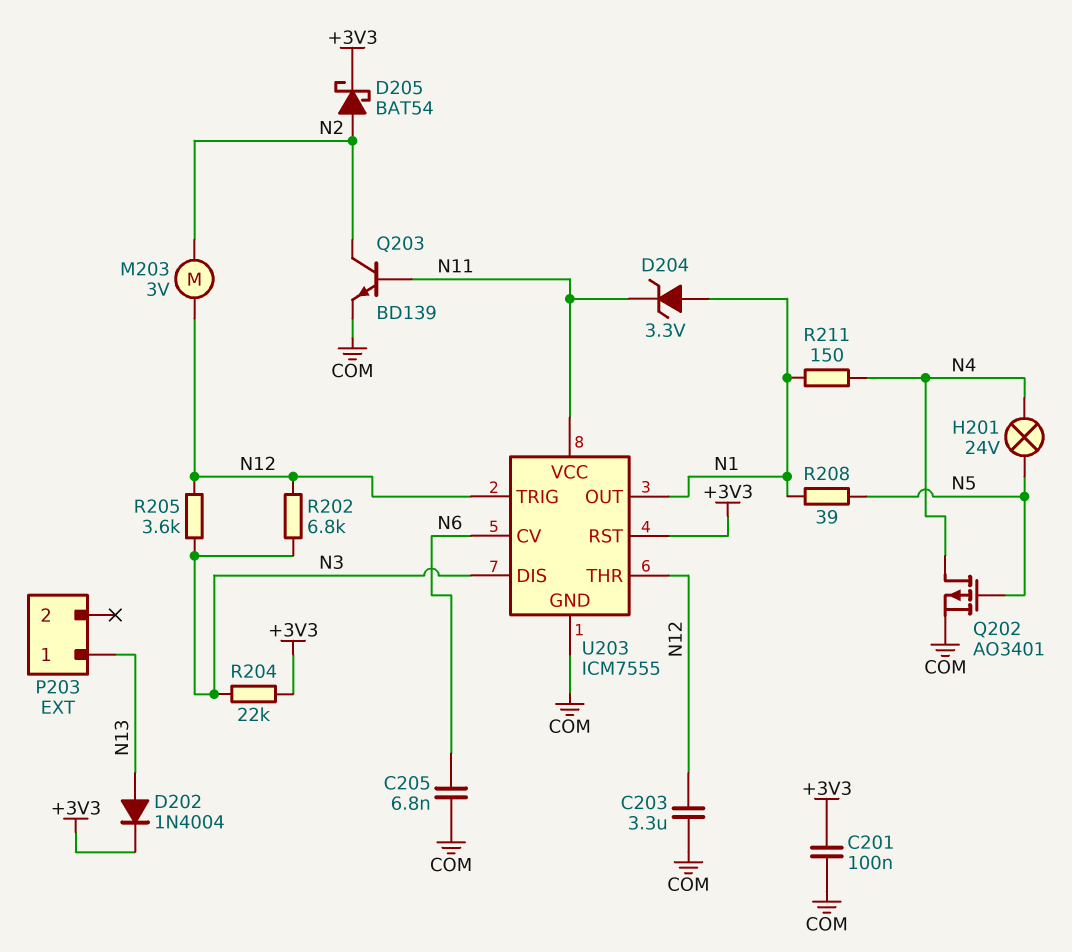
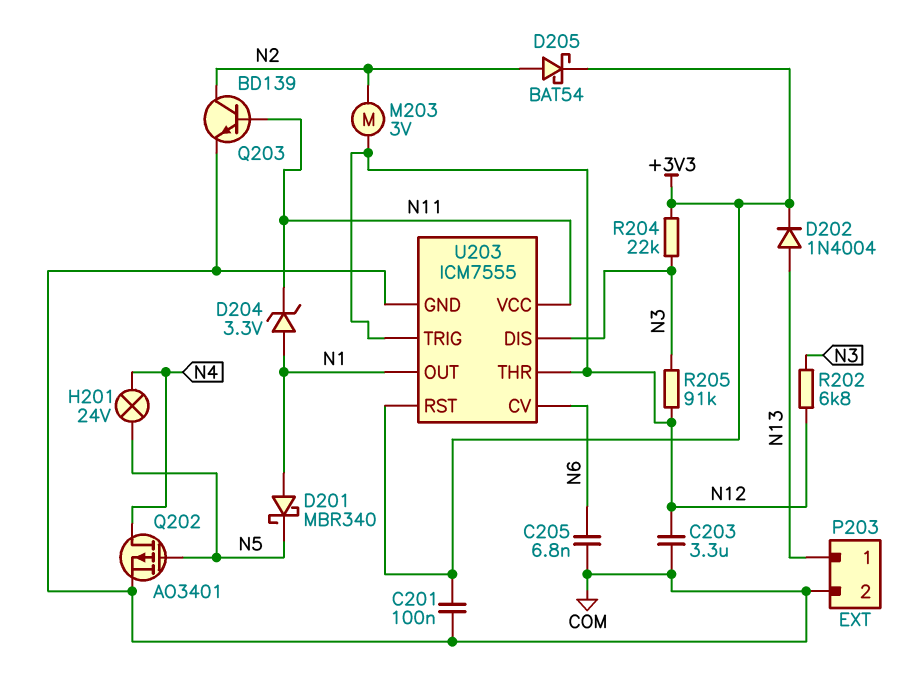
D201: none -> schottky MBR340 (A N1, K N5)
P203 pin 2: none -> COM
R205: 3.6k (N3, N12) -> 91k (N3, N12)
R208: 39 (N1, N5) -> none
R211: 150 (N1, N4) -> none

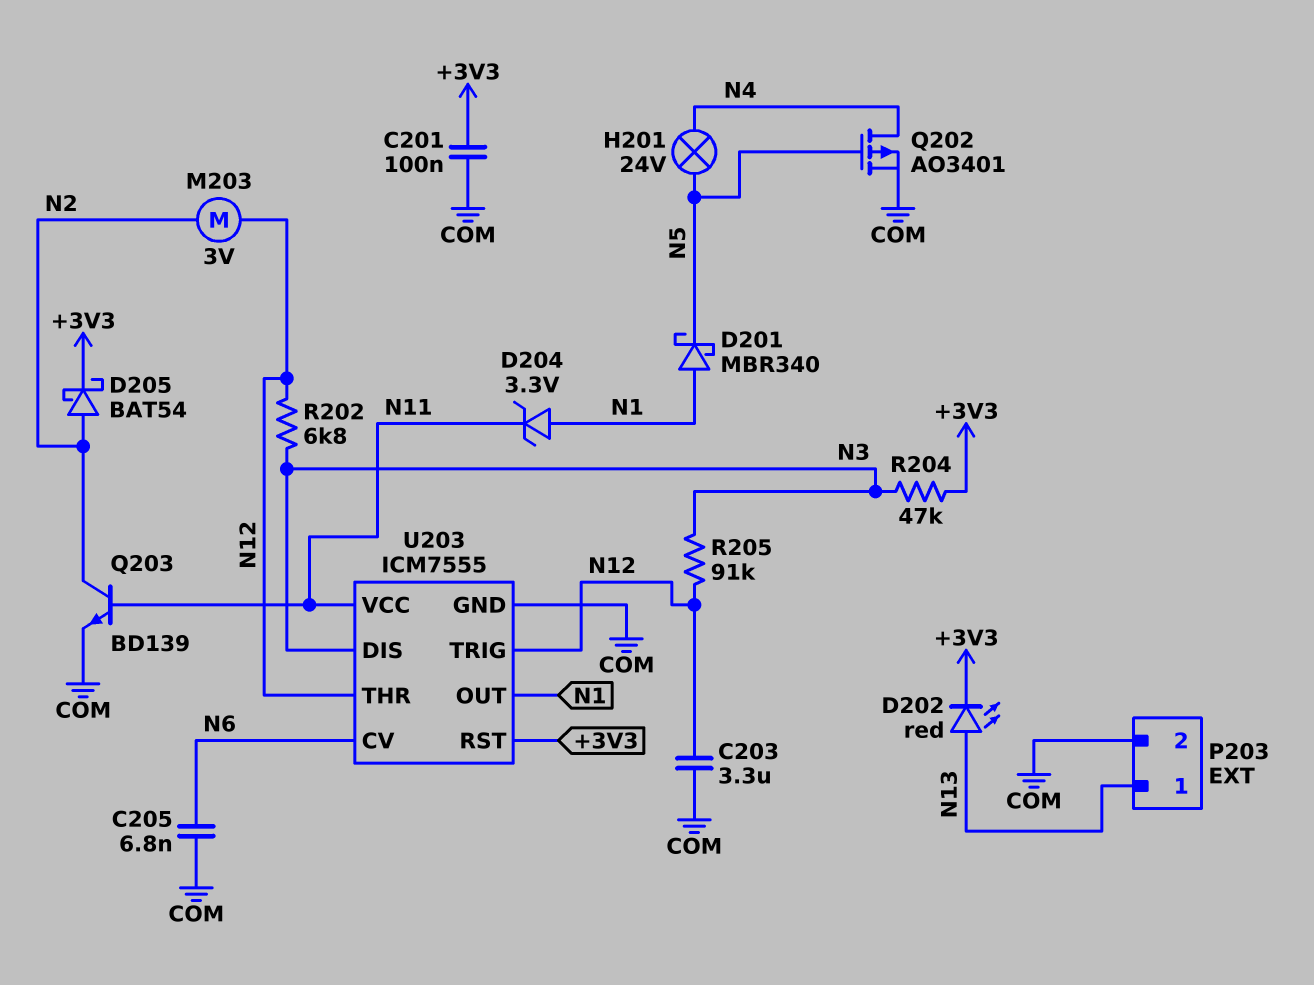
D202: diode 1N4004 (A N13, K +3V3) -> LED red (A N13, K +3V3)
R204: 22k (+3V3, N3) -> 47k (+3V3, N3)

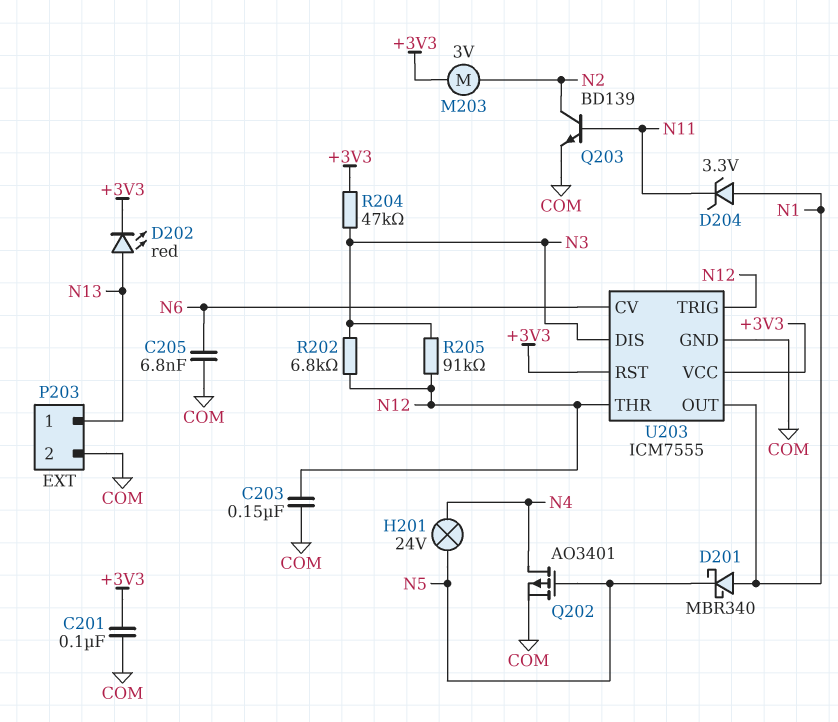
C203: 3.3uF (COM, N12) -> 150nF (COM, N12)
D205: schottky BAT54 (A N2, K +3V3) -> none
M203: motor 3V (N2, N12) -> motor 3V (+3V3, N2)
U203 pin VCC: N11 -> +3V3

